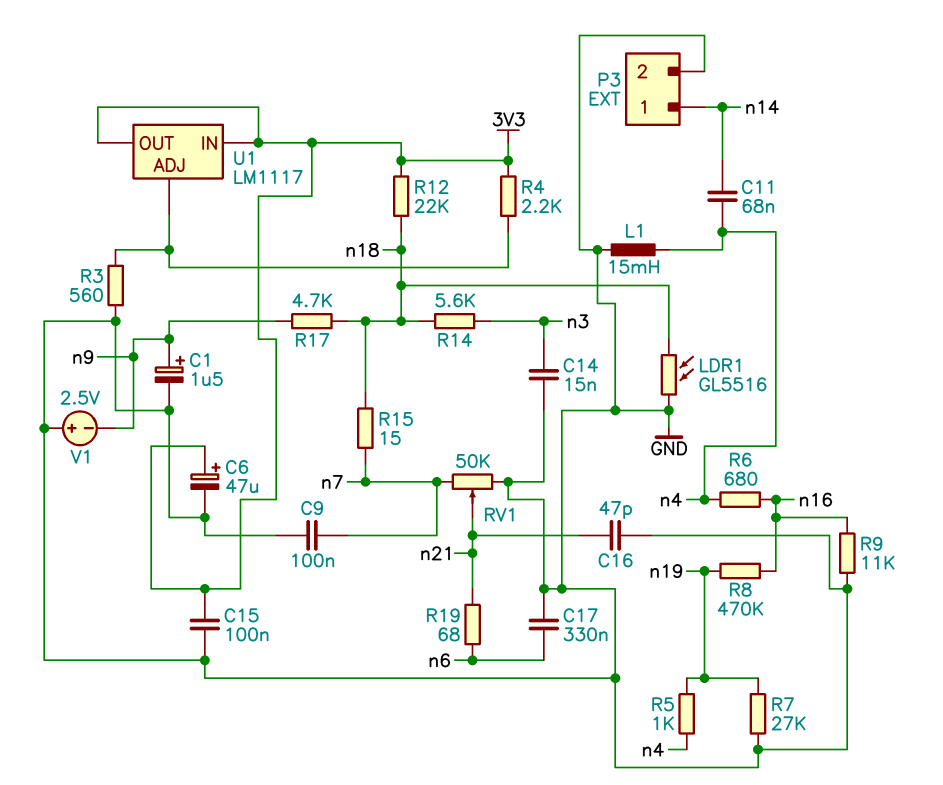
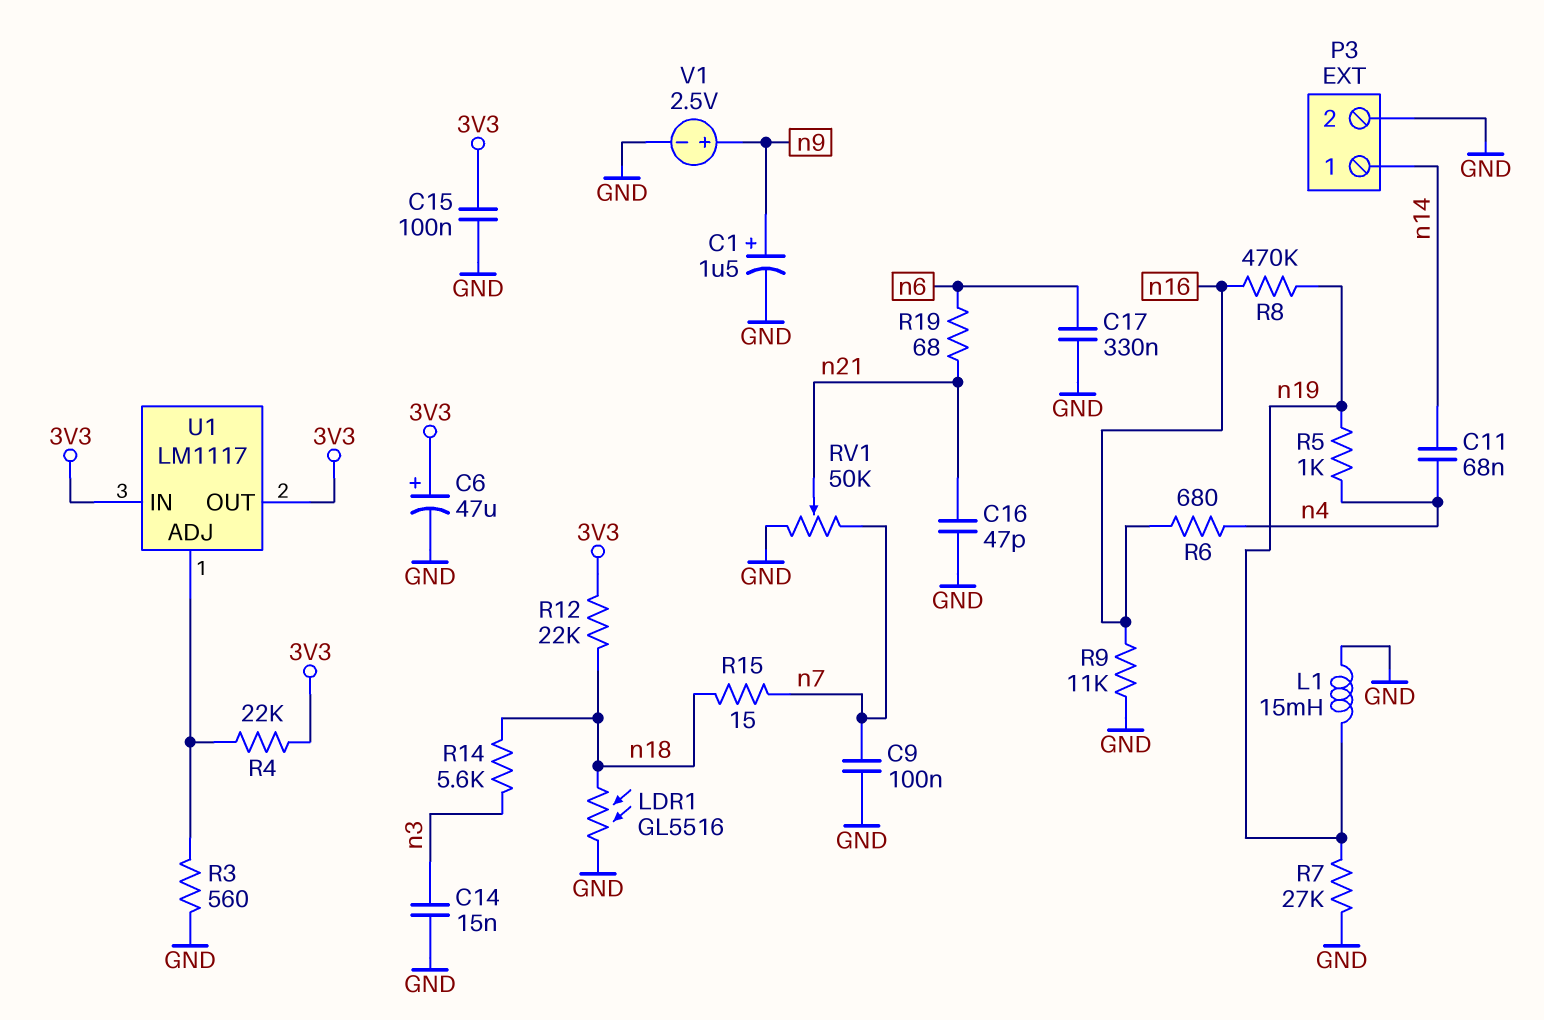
L1: 15mH (GND, n4) -> 15mH (GND, n19)
R4: 2.2k (3V3, U1/ADJ) -> 22k (3V3, U1/ADJ)
R17: 4.7k (n9, n18) -> none
V1: 2.5V (plus GND, minus n9) -> 2.5V (plus n9, minus GND)

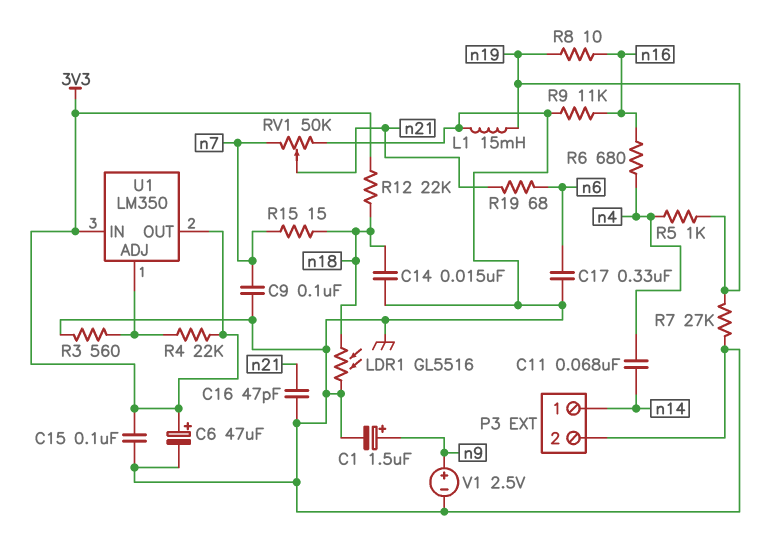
C14: 15nF (GND, n3) -> 15nF (GND, n18)
R8: 470k (n16, n19) -> 10 (n16, n19)
R14: 5.6k (n3, n18) -> none
U1: LM1117 -> LM350

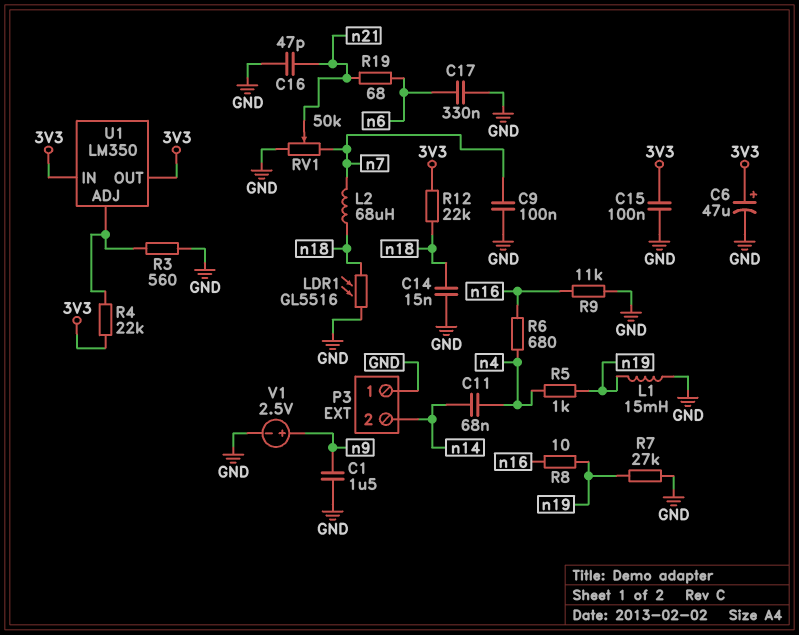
C1: 1.5uF (plus n9, minus GND) -> 1.5uF (GND, n9)
L2: none -> 68uH (n7, n18)
P3 pin 1: n14 -> GND
P3 pin 2: GND -> n14
R15: 15 (n7, n18) -> none

